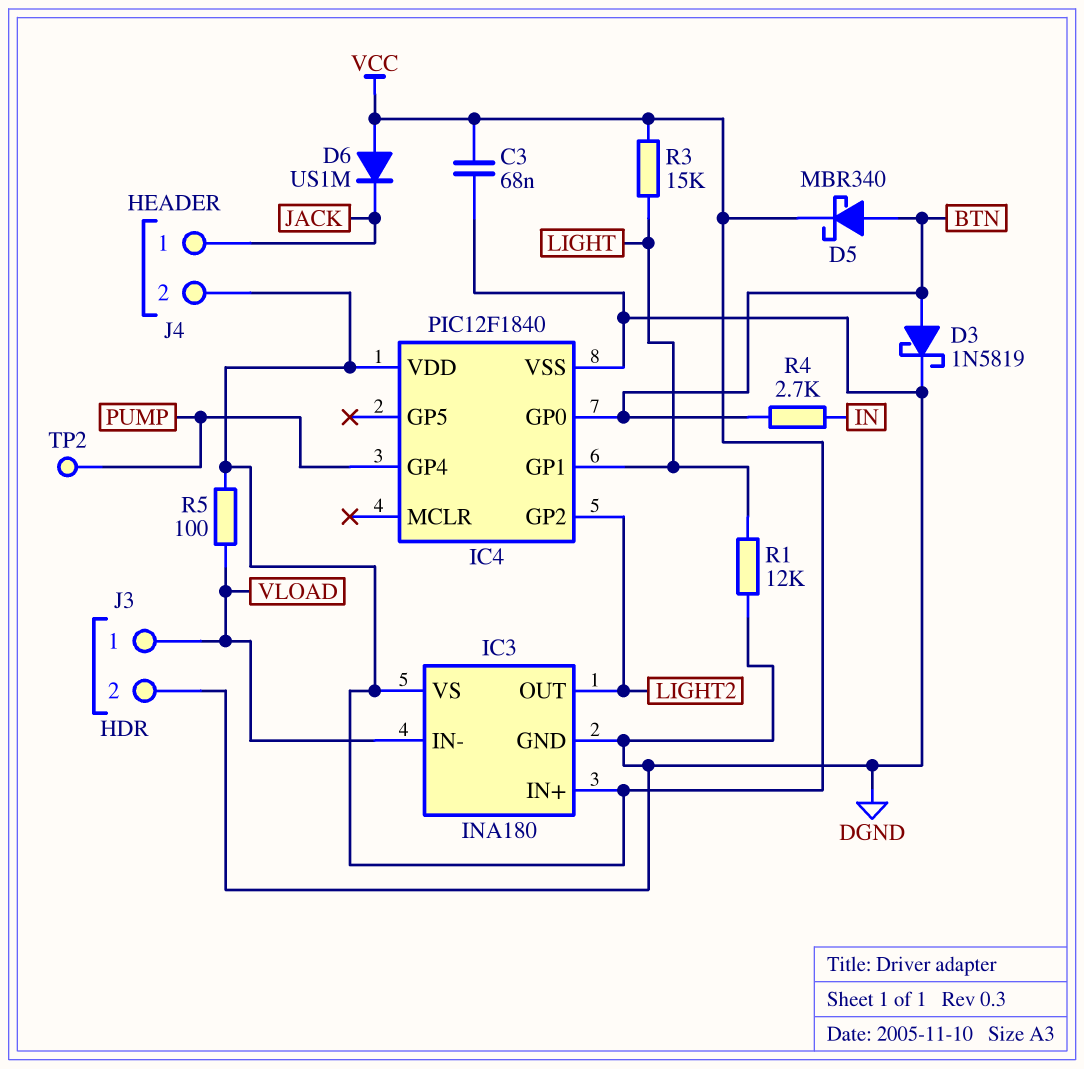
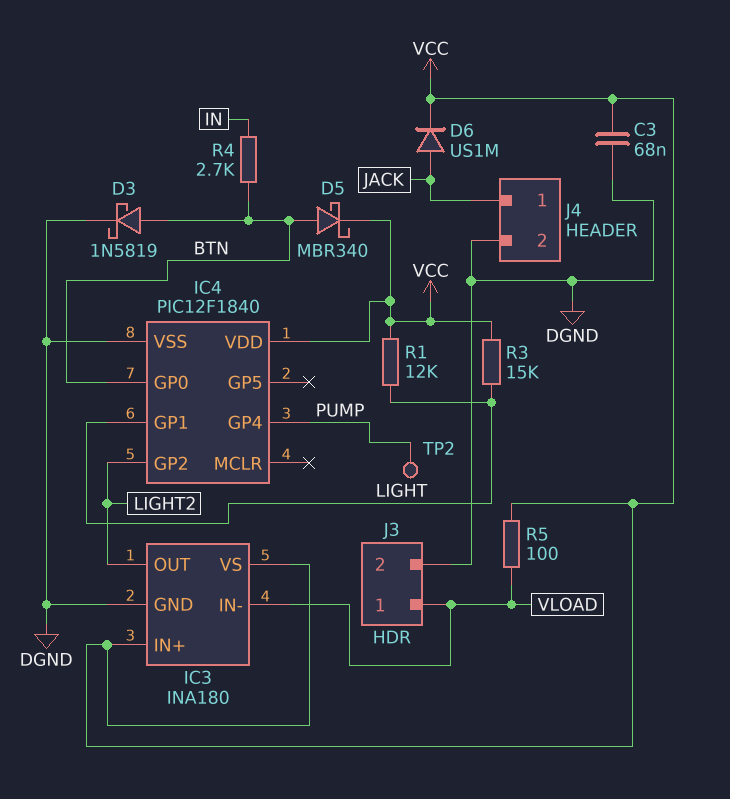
D6: diode US1M (A VCC, K JACK) -> diode US1M (A JACK, K VCC)
J4 pin 2: VCC -> DGND
R1: 12k (DGND, LIGHT) -> 12k (LIGHT, VCC)

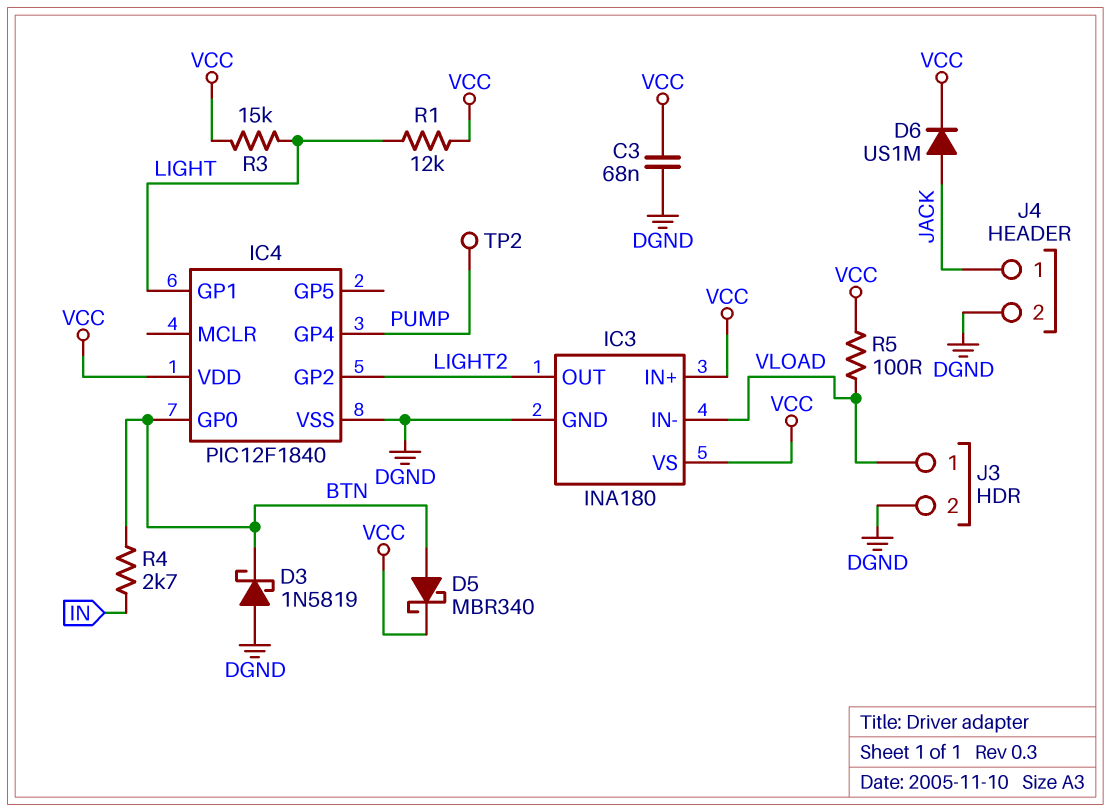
D3: schottky 1N5819 (A BTN, K DGND) -> schottky 1N5819 (A DGND, K BTN)

